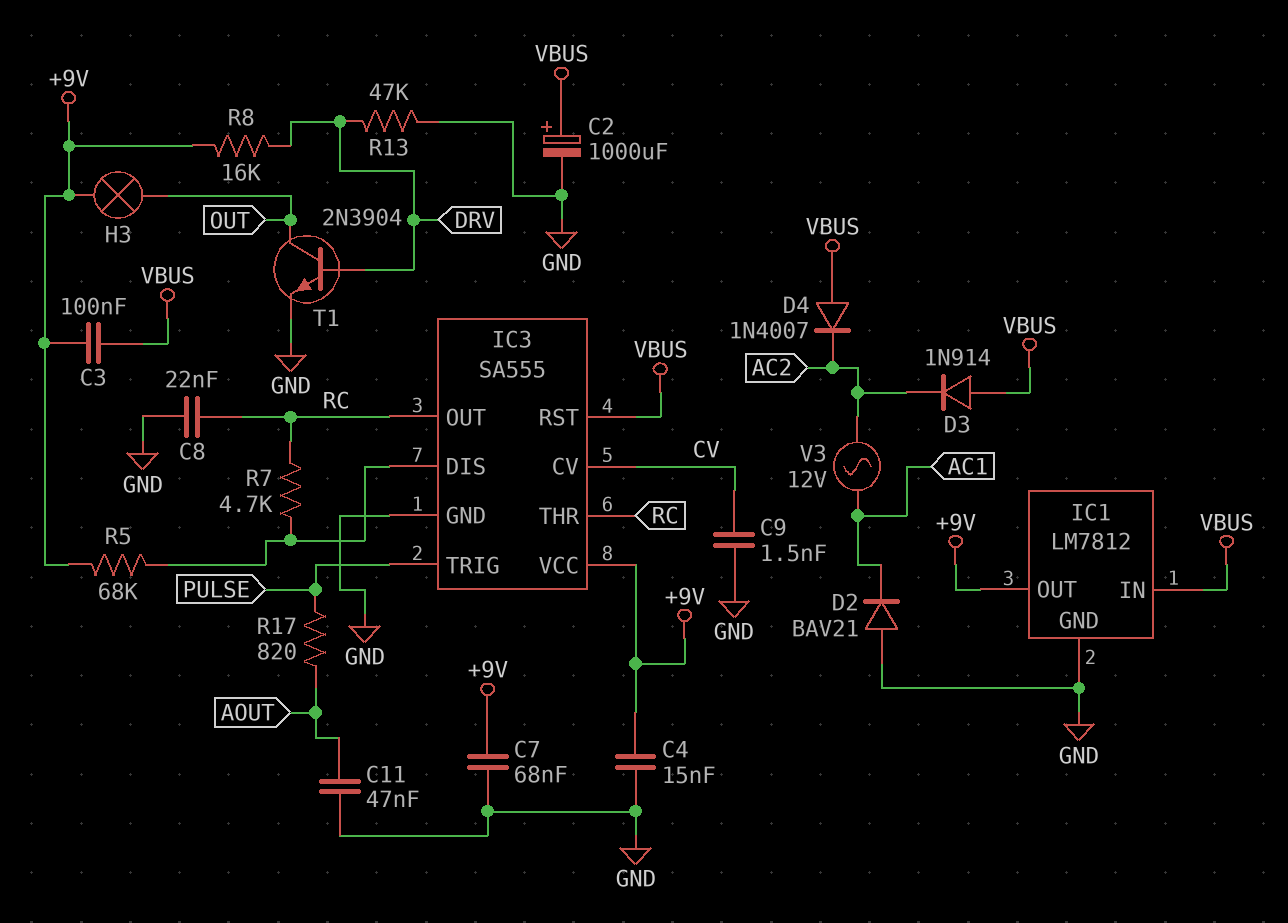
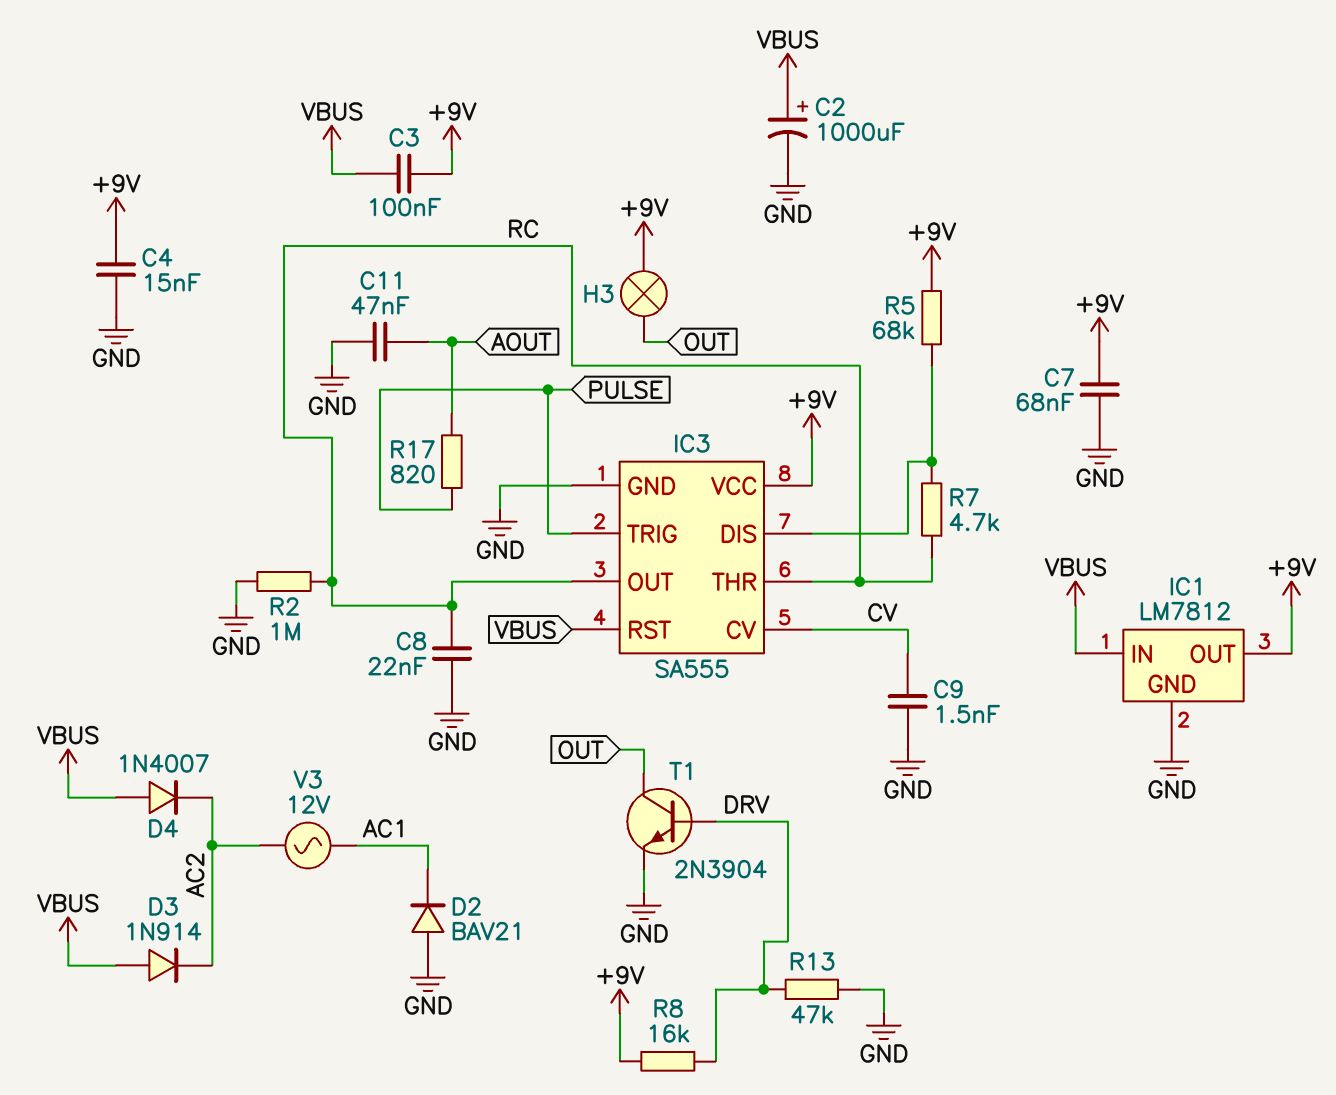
R2: none -> 1M (GND, RC)

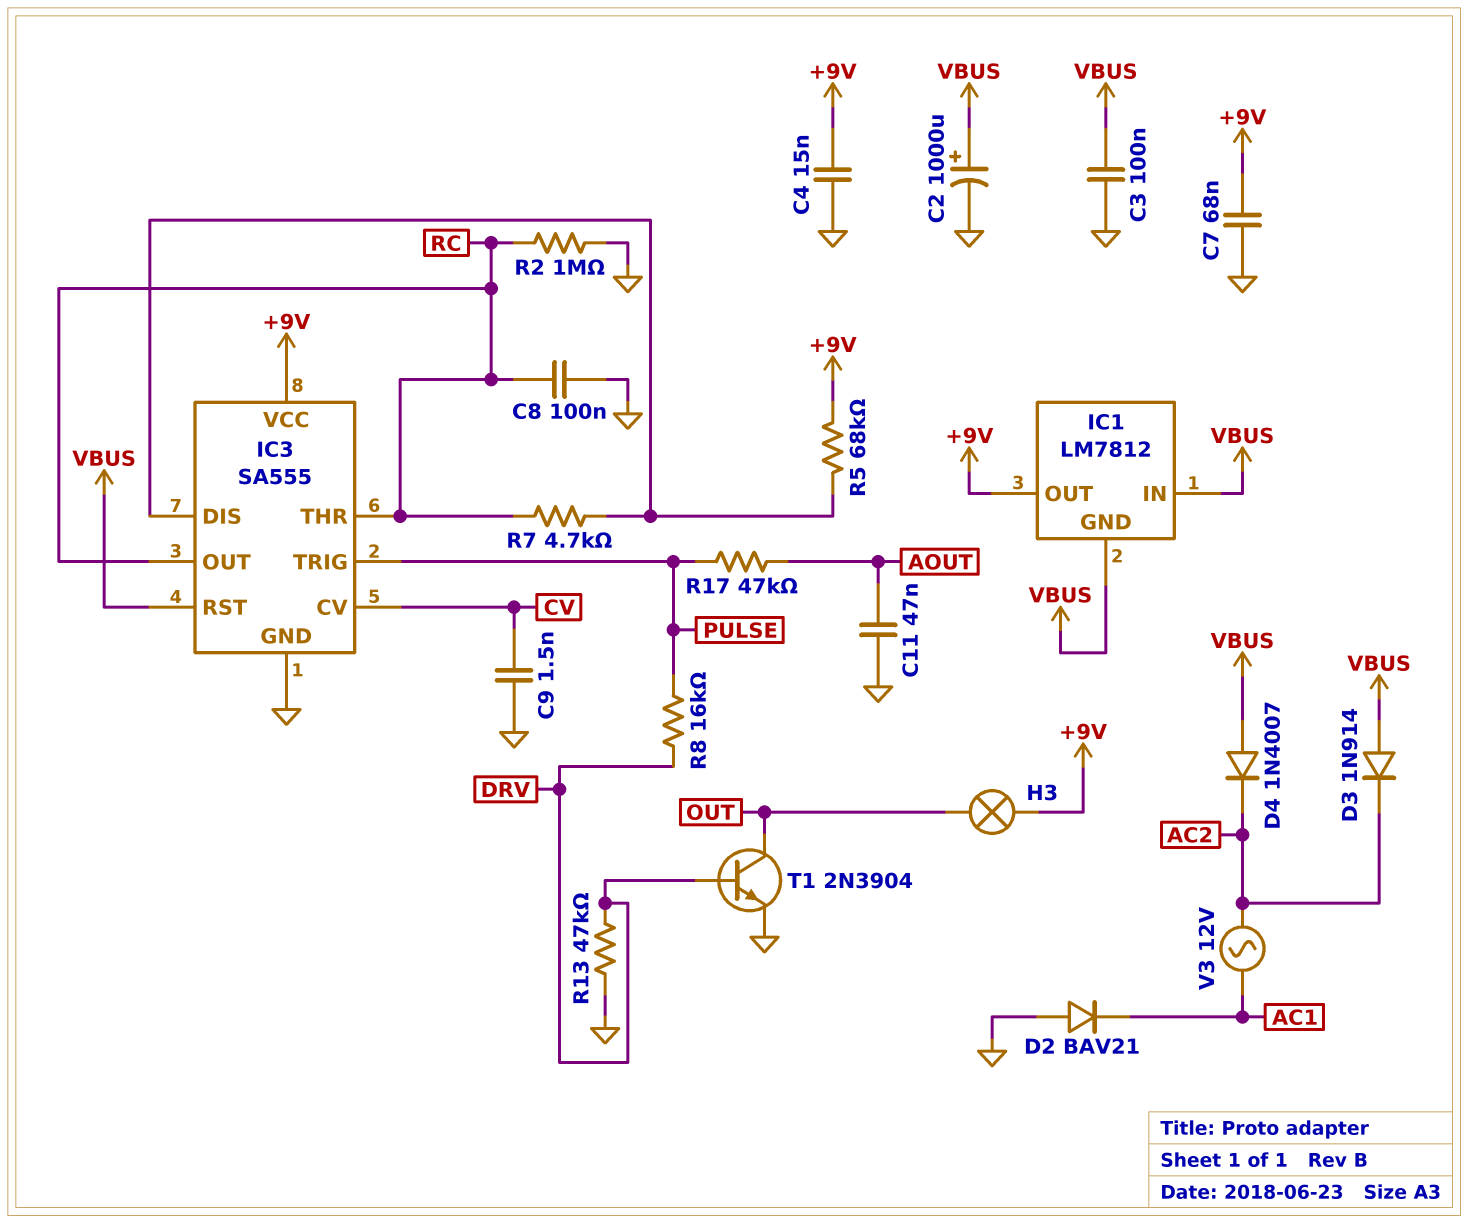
C3: 100nF (+9V, VBUS) -> 100nF (GND, VBUS)
C8: 22nF (GND, RC) -> 100nF (GND, RC)
IC1 pin GND: GND -> VBUS
R8: 16k (+9V, DRV) -> 16k (DRV, PULSE)
R17: 820 (AOUT, PULSE) -> 47k (AOUT, PULSE)

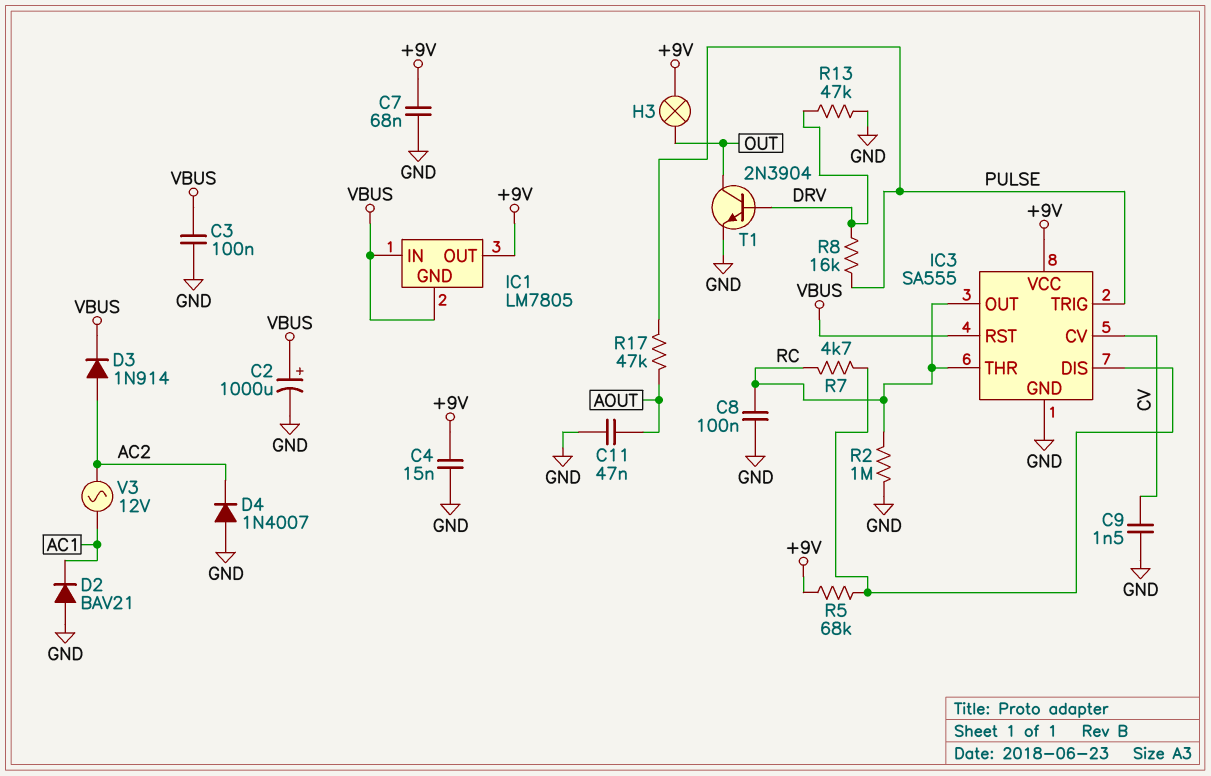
D3: diode 1N914 (A VBUS, K AC2) -> diode 1N914 (A AC2, K VBUS)
D4: diode 1N4007 (A VBUS, K AC2) -> diode 1N4007 (A GND, K AC2)
IC1: LM7812 -> LM7805

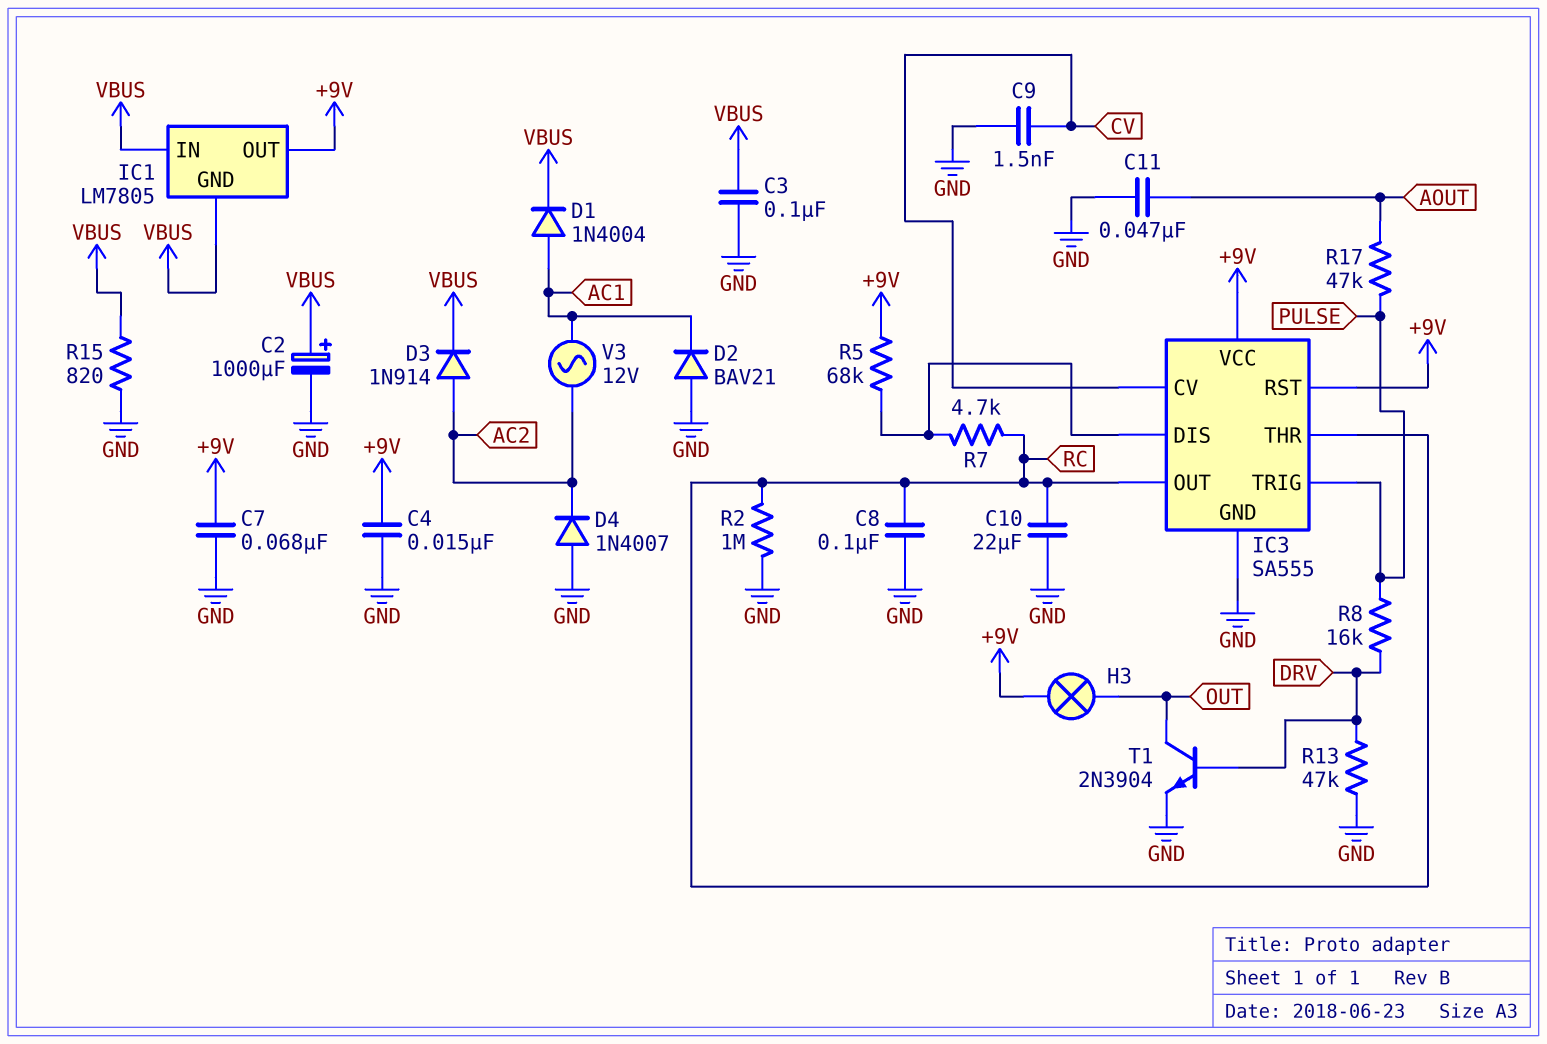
C10: none -> 22uF (GND, RC)
D1: none -> diode 1N4004 (A AC1, K VBUS)
IC3 pin RST: VBUS -> +9V
R15: none -> 820 (GND, VBUS)

